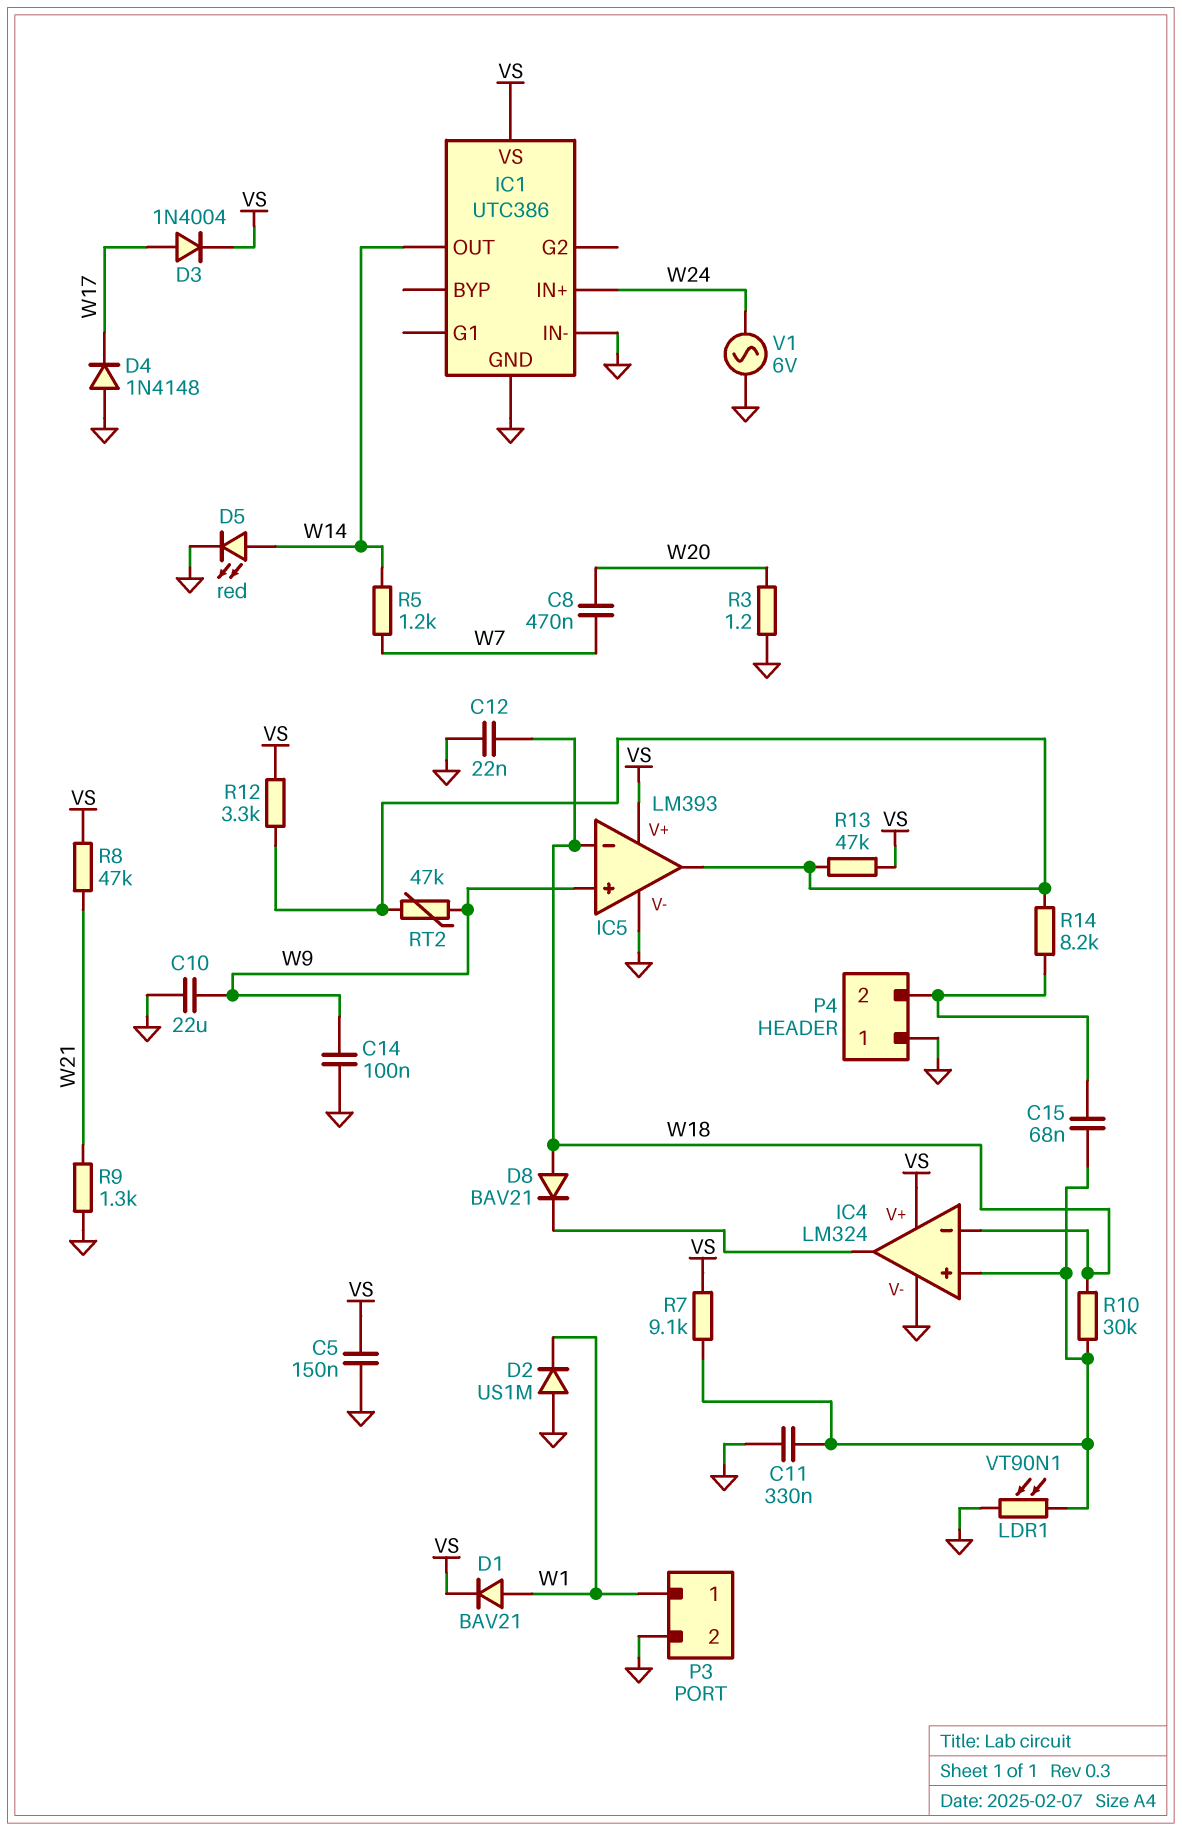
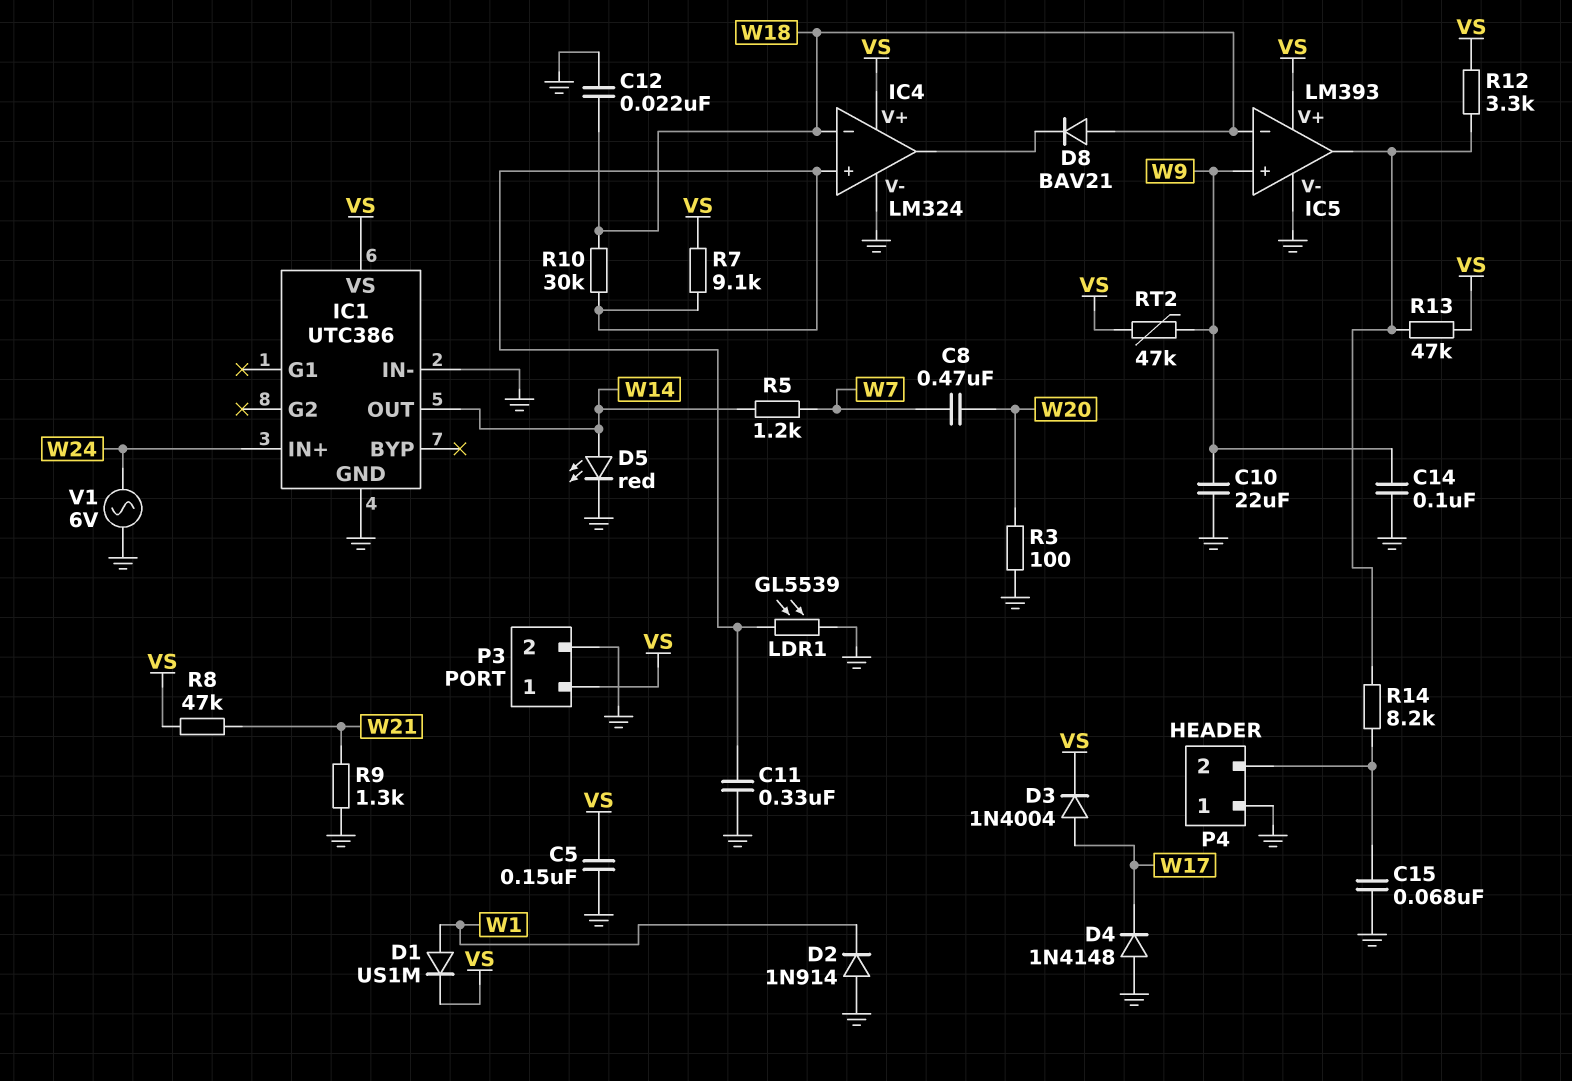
C15: 68nF (IC4/in+, P4/2) -> 68nF (GND, P4/2)
D1: diode BAV21 (A W1, K VS) -> diode US1M (A W1, K VS)
D2: diode US1M (A GND, K W1) -> diode 1N914 (A GND, K W1)
LDR1: VT90N1 (GND, IC4/in+) -> GL5539 (GND, IC4/in+)
P3 pin 1: W1 -> VS
R3: 1.2 (GND, W20) -> 100 (GND, W20)
RT2: 47k (IC5/out, W9) -> 47k (VS, W9)

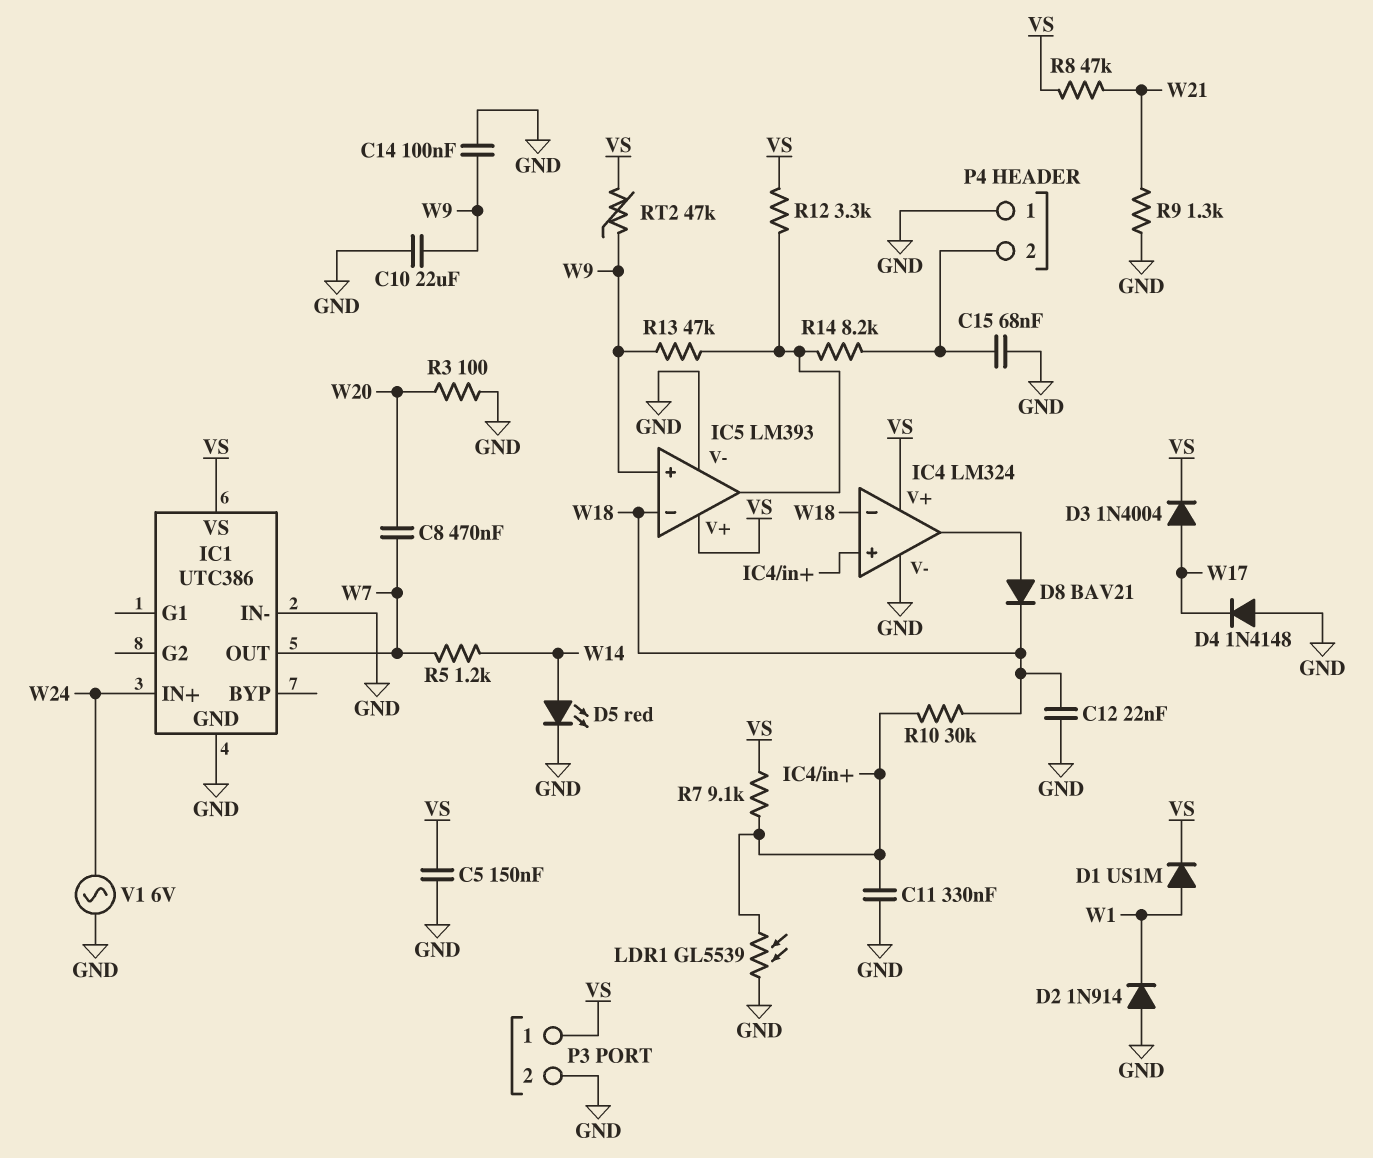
D8: diode BAV21 (A W18, K IC4/out) -> diode BAV21 (A IC4/out, K W18)
IC1 pin OUT: W14 -> W7
R13: 47k (IC5/out, VS) -> 47k (IC5/out, W9)

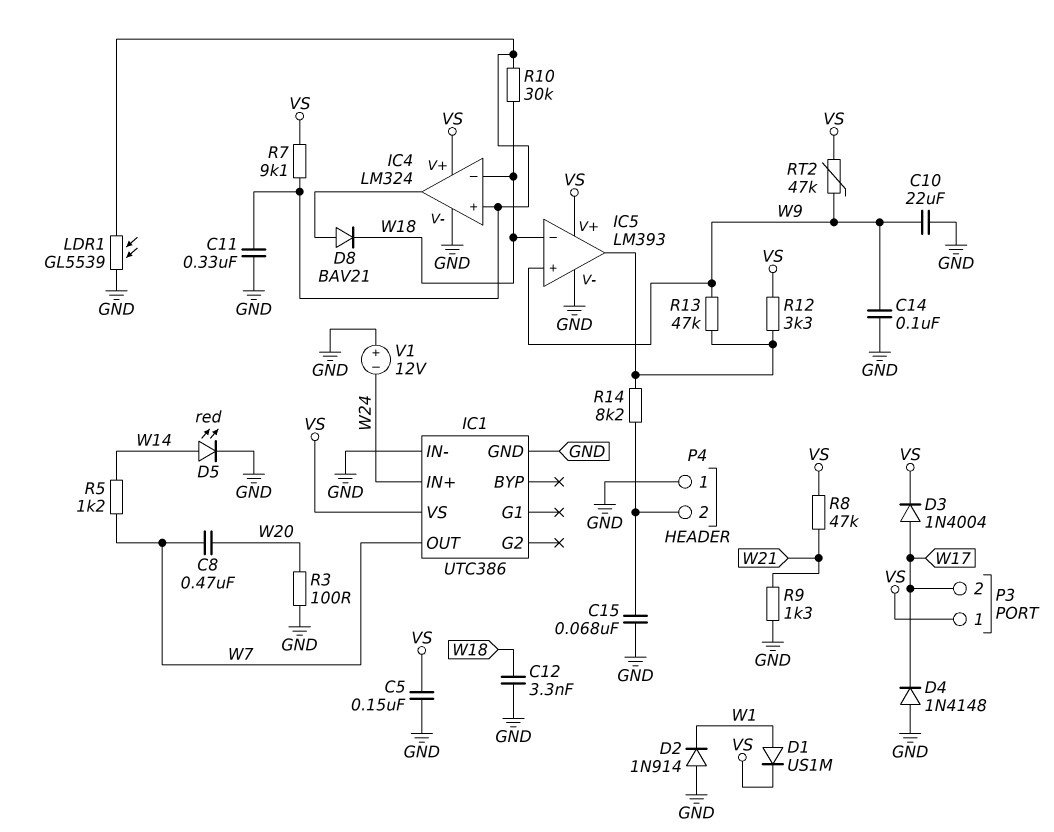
C12: 22nF (GND, W18) -> 3.3nF (GND, W18)
P3 pin 2: GND -> W17
V1: AC 6V (GND, W24) -> 12V (plus GND, minus W24)

